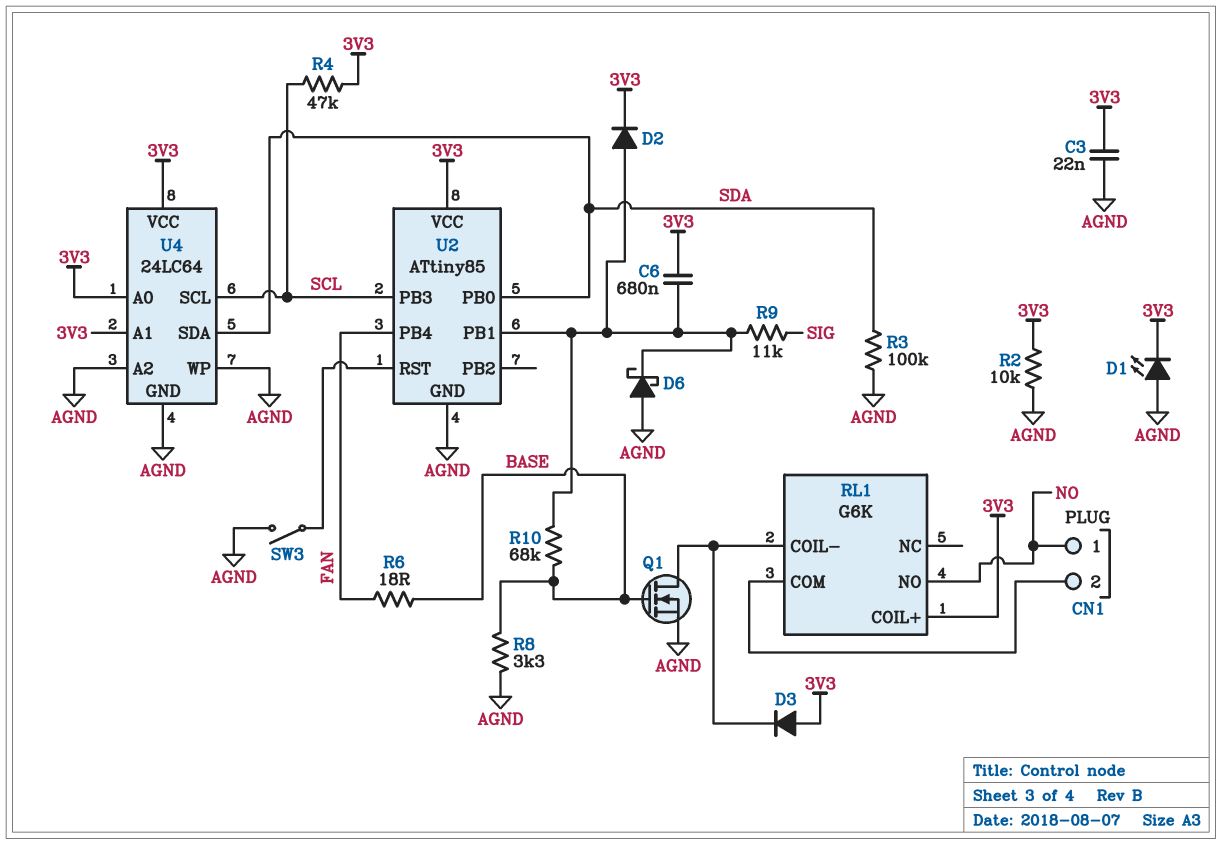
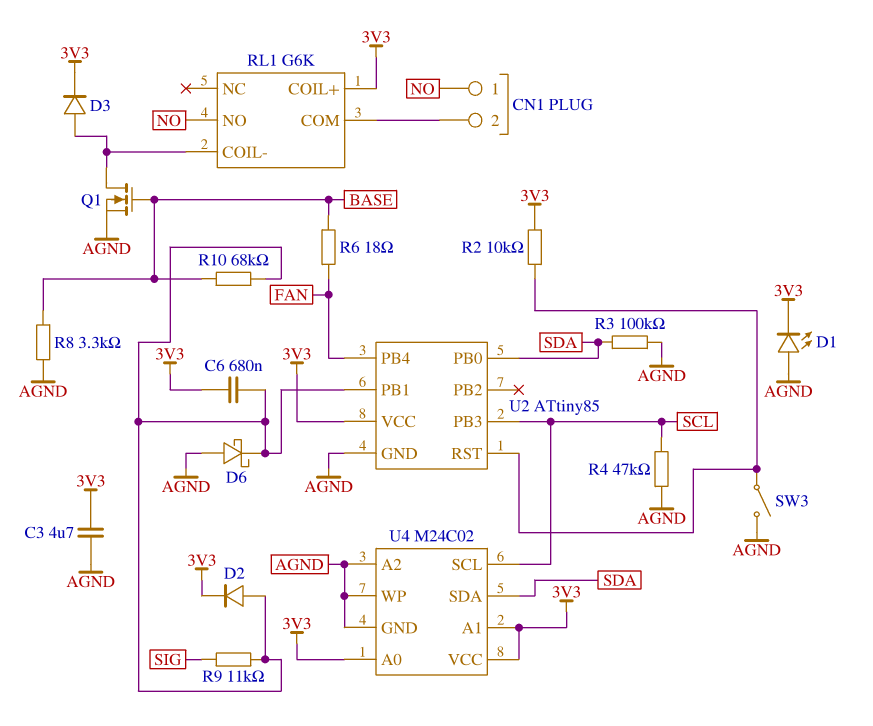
C3: 22nF (3V3, AGND) -> 4.7uF (3V3, AGND)
D3: diode (A 3V3, K RL1/COIL-) -> diode (A RL1/COIL-, K 3V3)
R2: 10k (3V3, AGND) -> 10k (3V3, U2/RST)
R4: 47k (3V3, SCL) -> 47k (AGND, SCL)
U4: 24LC64 -> M24C02

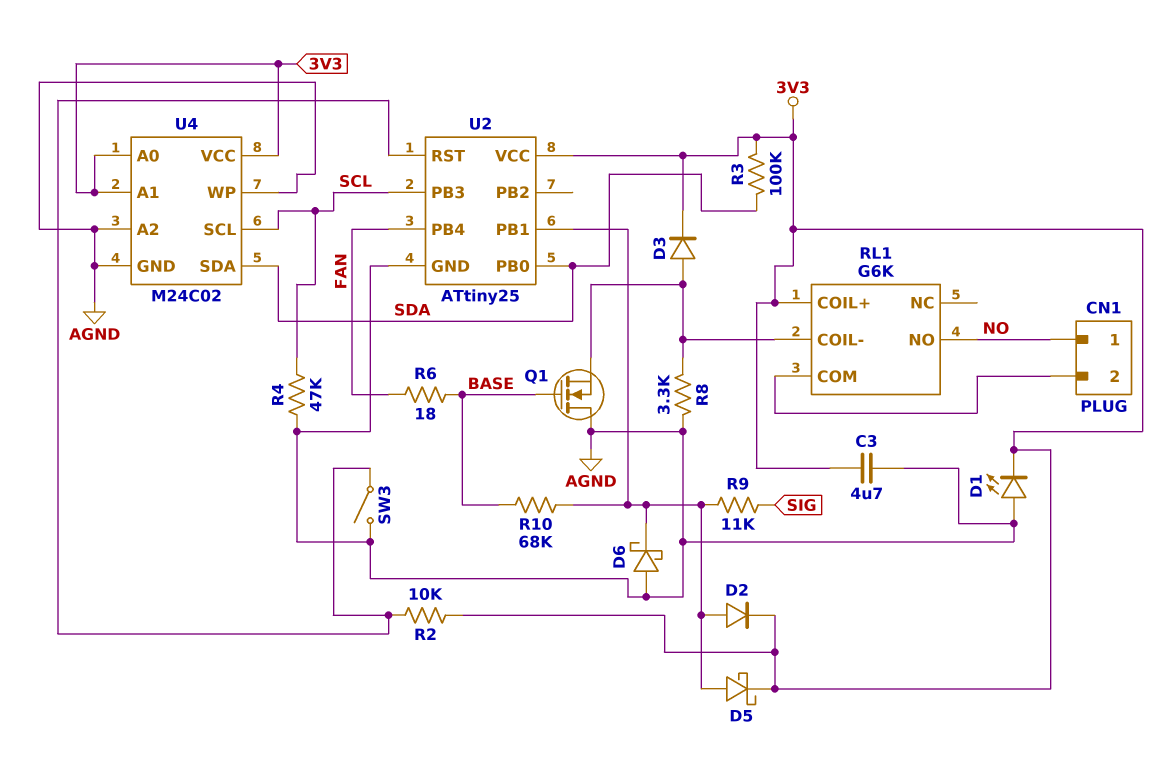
C6: 680nF (3V3, U2/PB1) -> none
D5: none -> schottky (A U2/PB1, K 3V3)
Q1: NMOS (G BASE, D RL1/COIL-, S AGND) -> NMOS (G BASE, D AGND, S RL1/COIL-)
R3: 100k (AGND, SDA) -> 100k (3V3, SDA)
R8: 3.3k (AGND, BASE) -> 3.3k (AGND, RL1/COIL-)
U2: ATtiny85 -> ATtiny25

